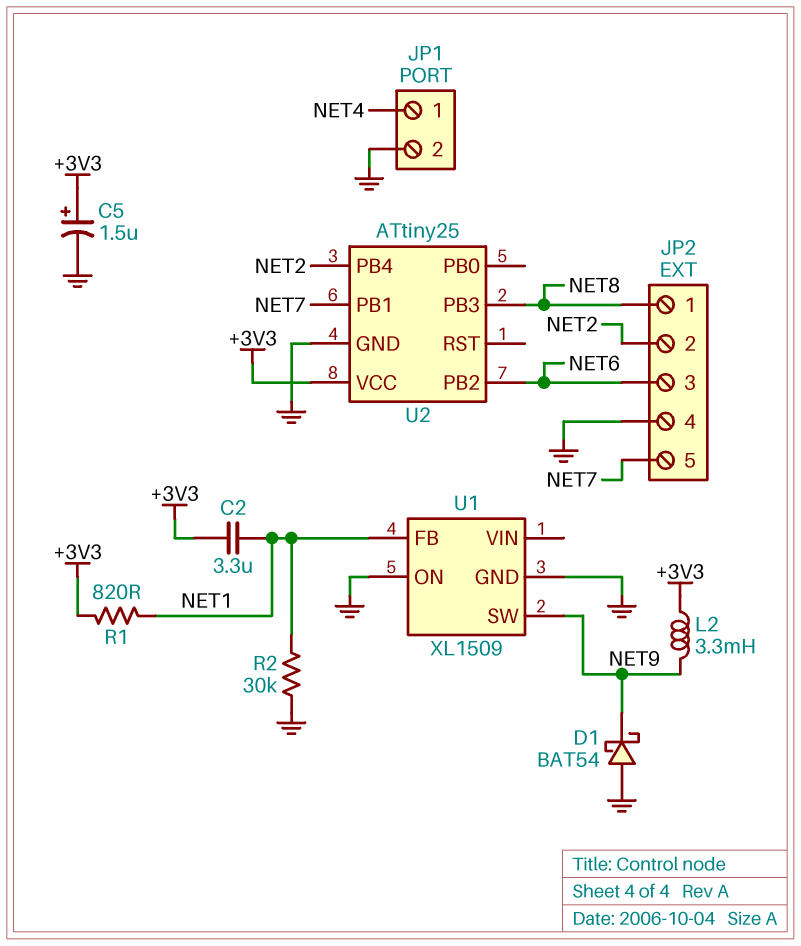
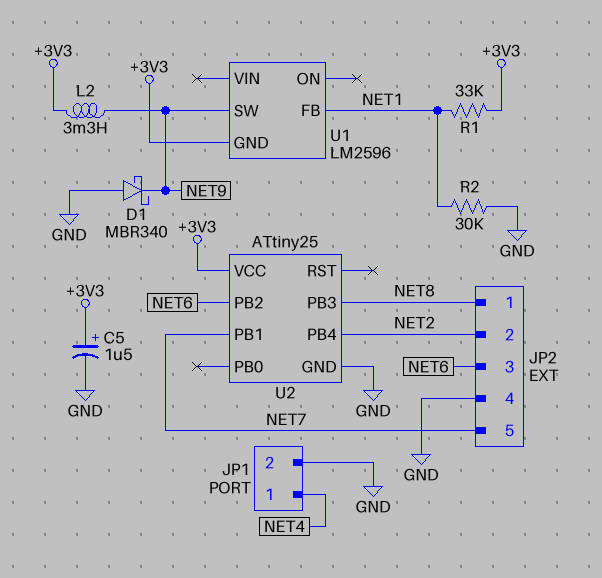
C2: 3.3uF (+3V3, NET1) -> none
D1: schottky BAT54 (A GND, K NET9) -> schottky MBR340 (A GND, K NET9)
R1: 820 (+3V3, NET1) -> 33k (+3V3, NET1)
U1: XL1509 -> LM2596
U1 pin GND: GND -> +3V3
U1 pin ON: GND -> none

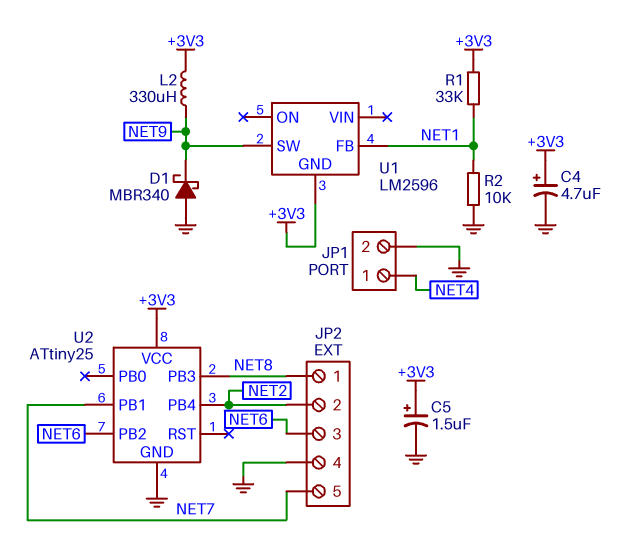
C4: none -> 4.7uF (plus +3V3, minus GND)
L2: 3.3mH (+3V3, NET9) -> 330uH (+3V3, NET9)
R2: 30k (GND, NET1) -> 10k (GND, NET1)

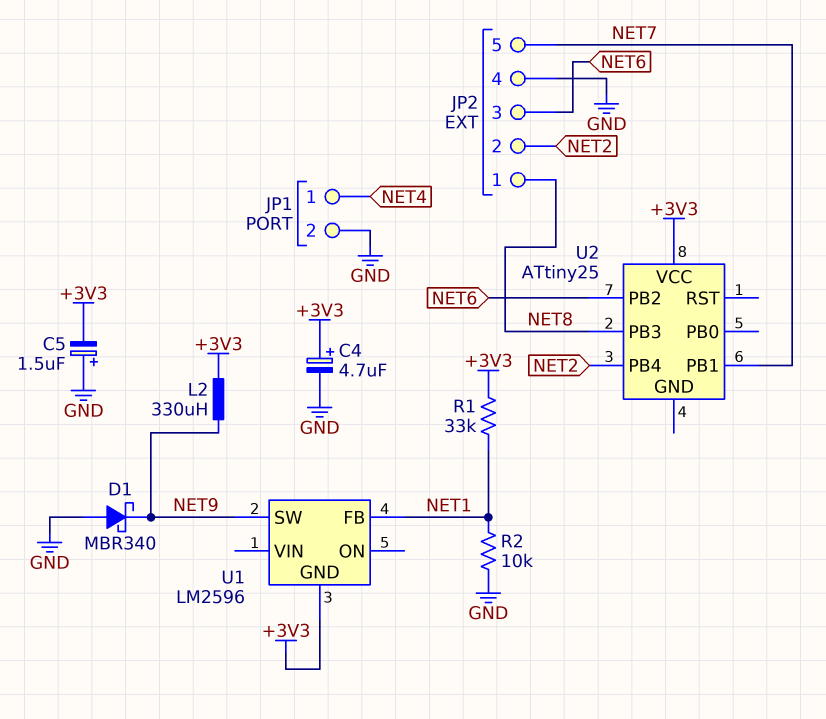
C5: 1.5uF (plus +3V3, minus GND) -> 1.5uF (plus GND, minus +3V3)
U2 pin GND: GND -> none

